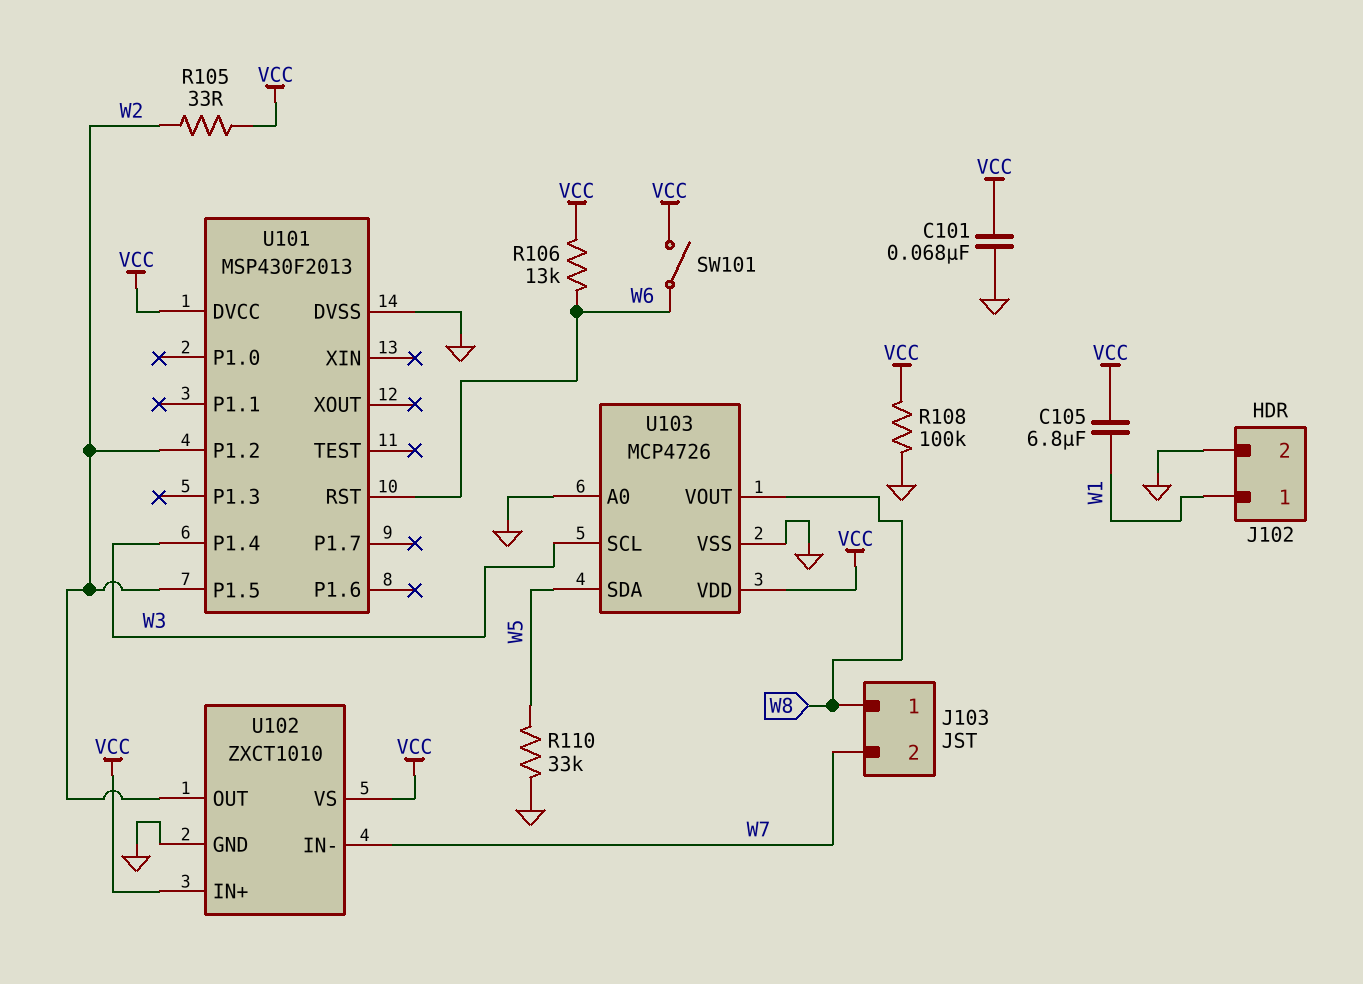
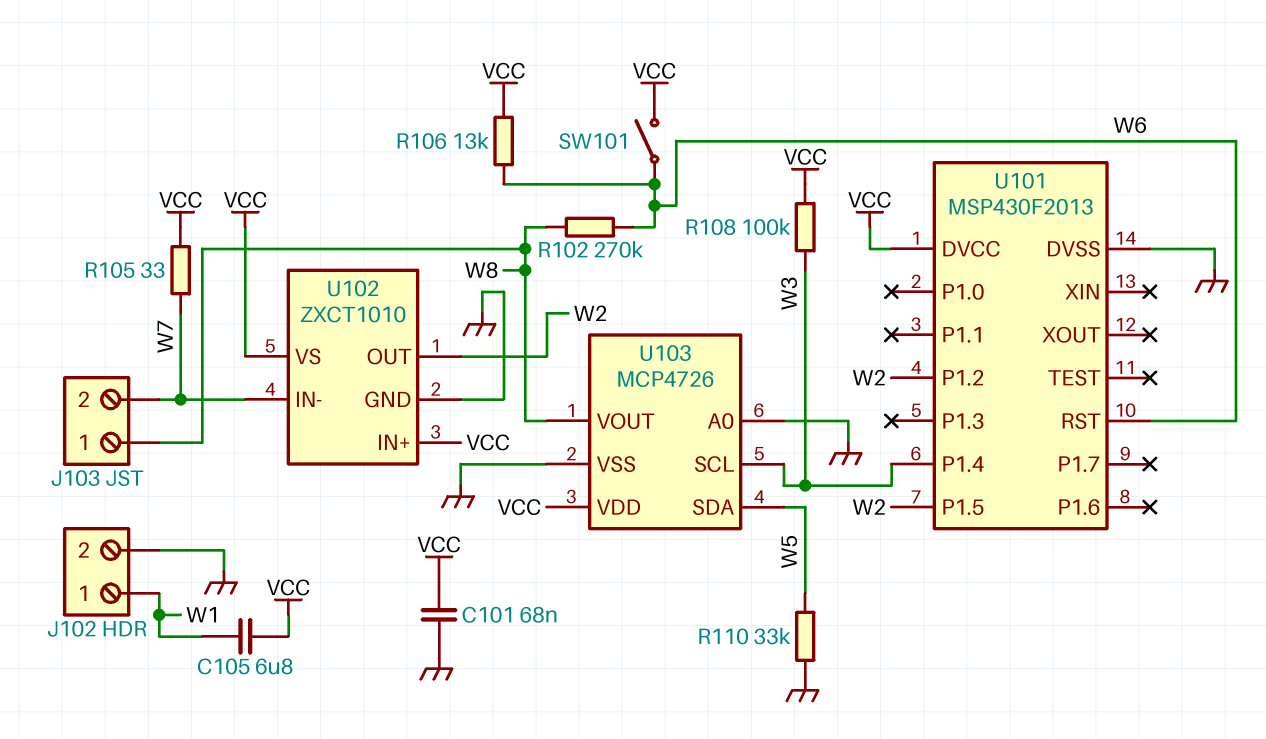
R102: none -> 270k (W6, W8)
R105: 33 (VCC, W2) -> 33 (VCC, W7)
R108: 100k (GND, VCC) -> 100k (VCC, W3)

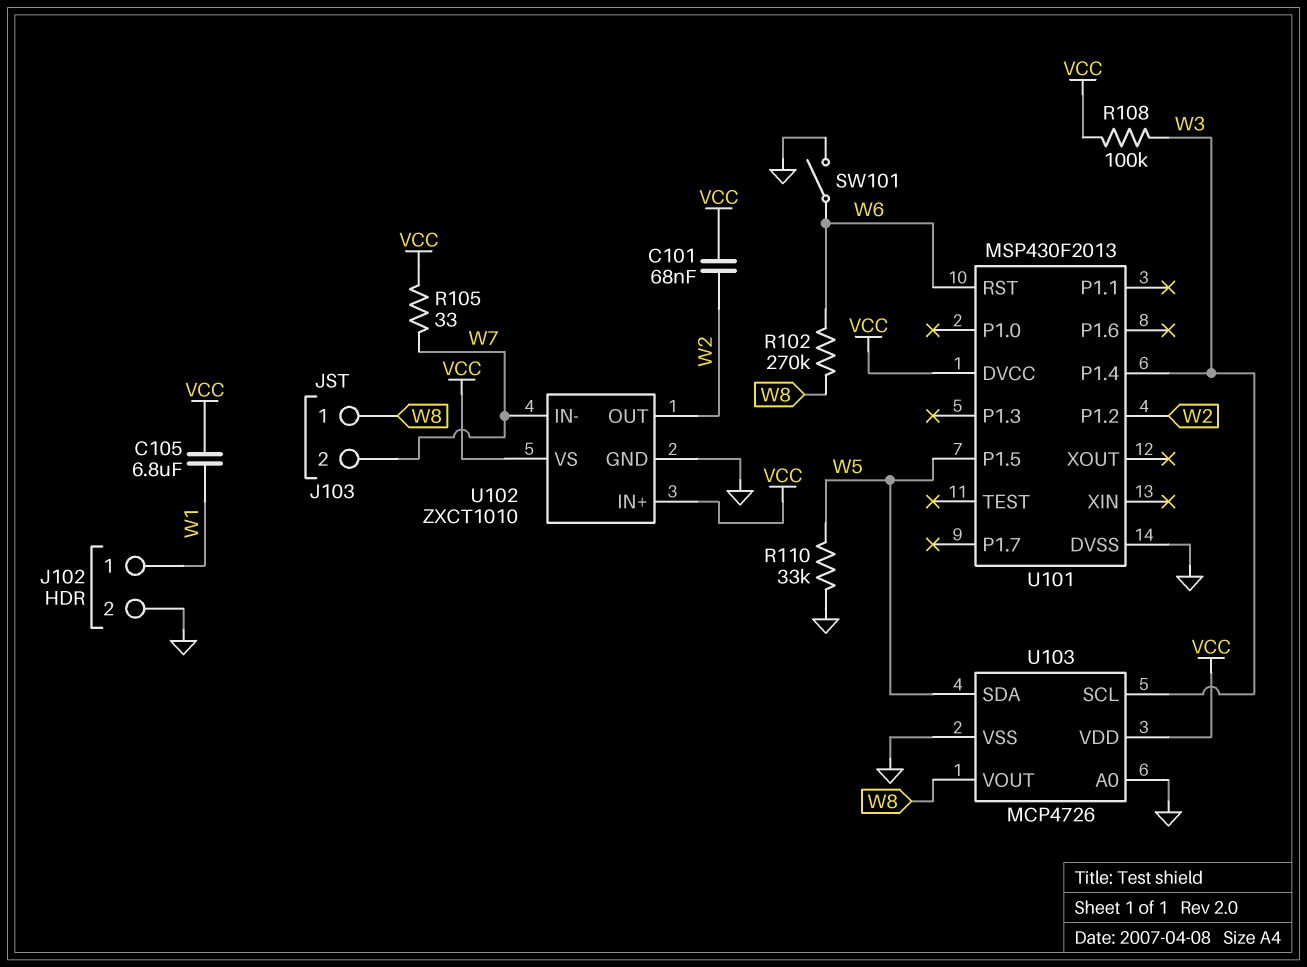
C101: 68nF (GND, VCC) -> 68nF (VCC, W2)
R106: 13k (VCC, W6) -> none
SW101: switch (VCC, W6) -> switch (GND, W6)
U101 pin P1.5: W2 -> W5

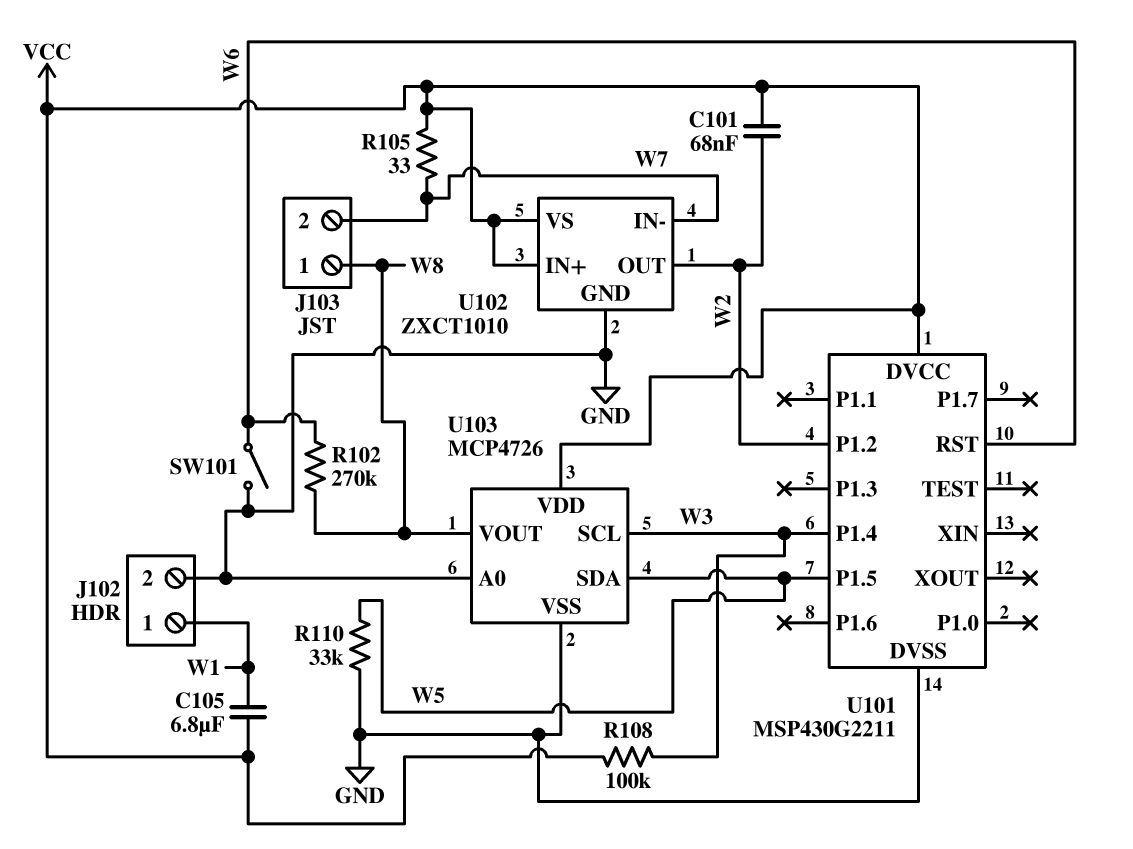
U101: MSP430F2013 -> MSP430G2211

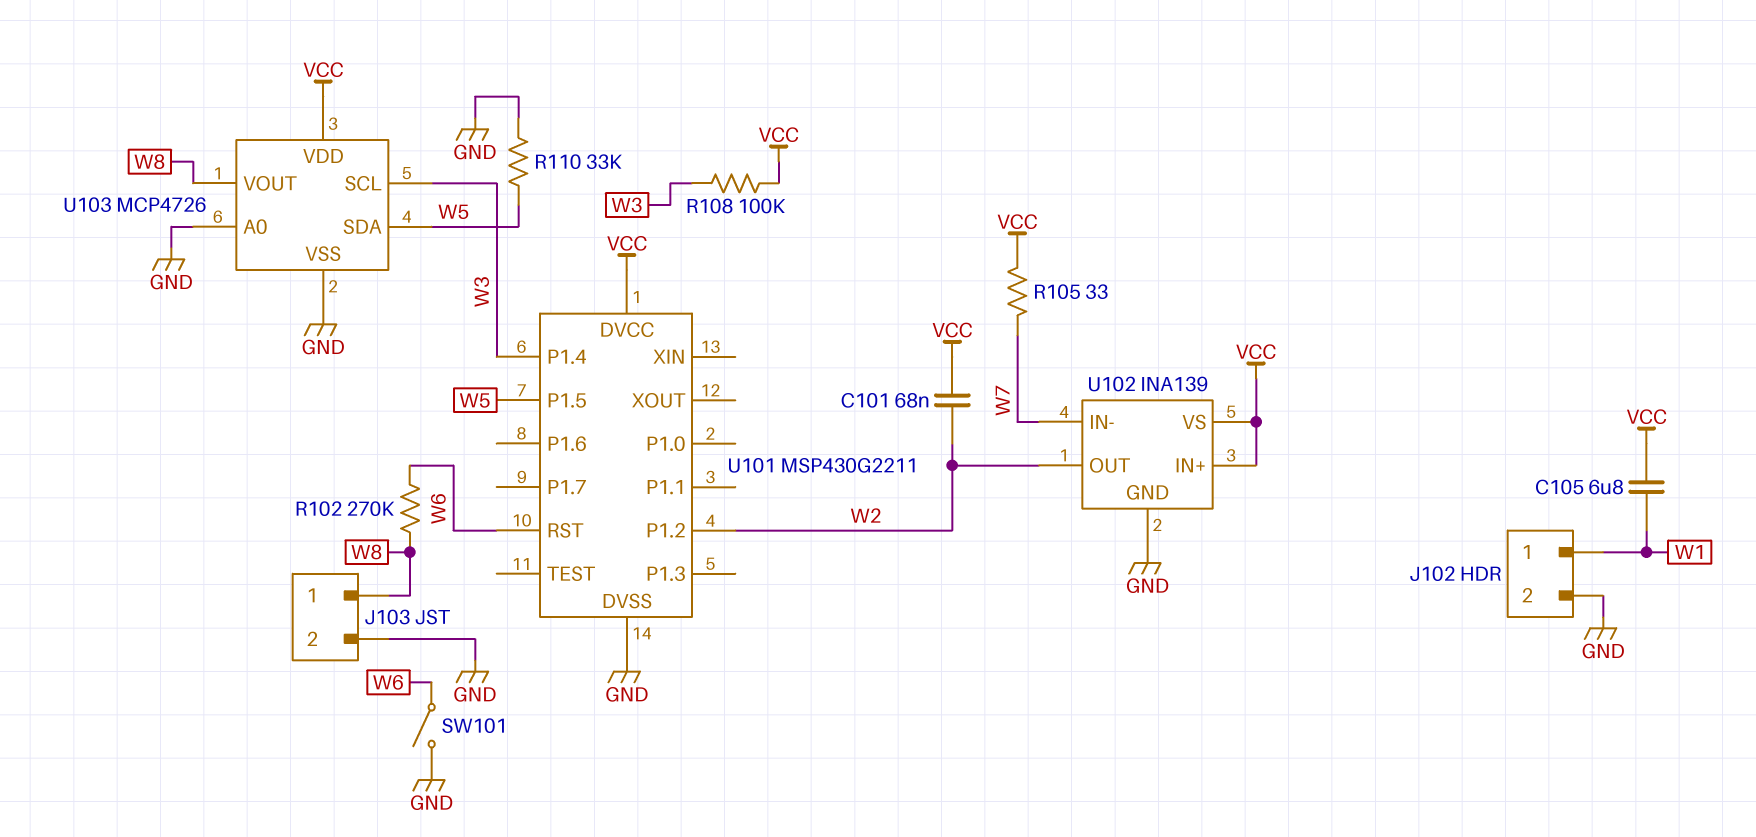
J103 pin 2: W7 -> GND
U102: ZXCT1010 -> INA139

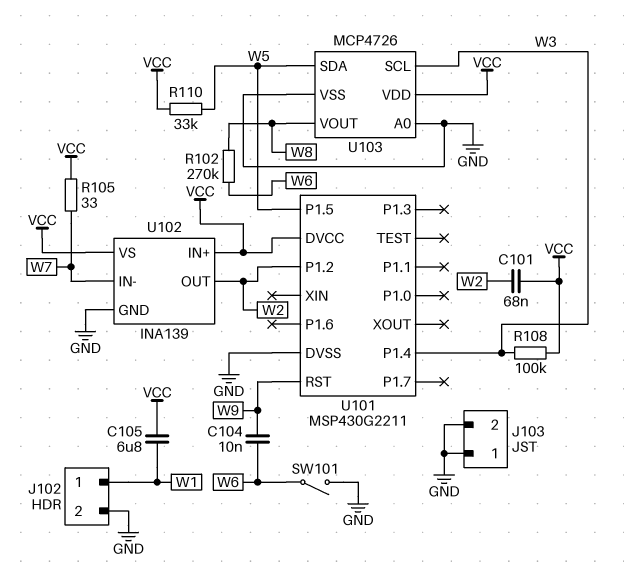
C104: none -> 10nF (W6, W9)
J103 pin 1: W8 -> GND
R110: 33k (GND, W5) -> 33k (VCC, W5)
U101 pin RST: W6 -> W9

